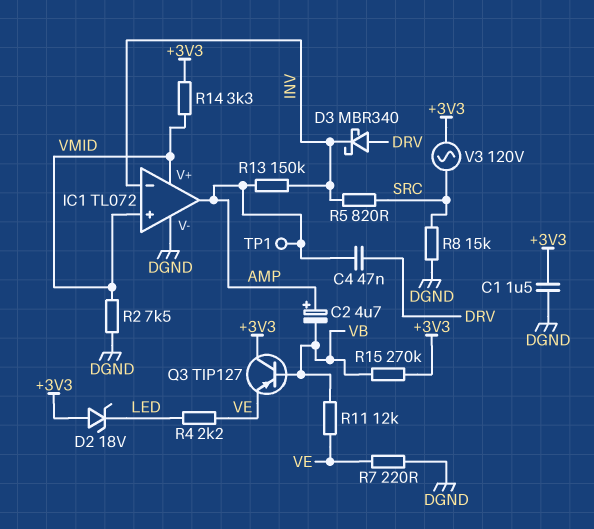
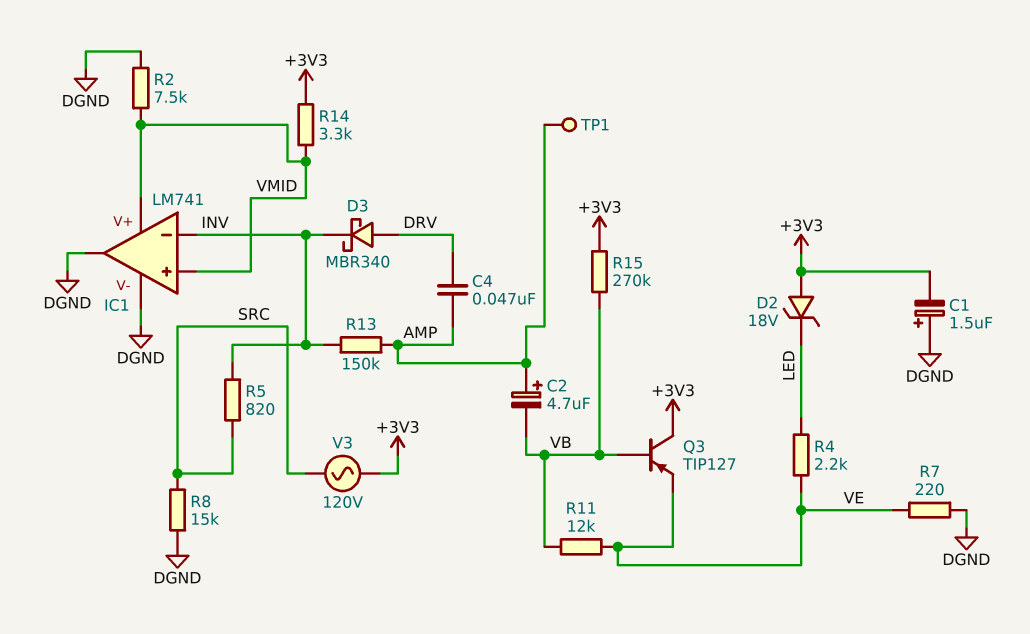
C1: 1.5uF (+3V3, DGND) -> 1.5uF (plus DGND, minus +3V3)
IC1: TL072 -> LM741
IC1 pin out: AMP -> DGND

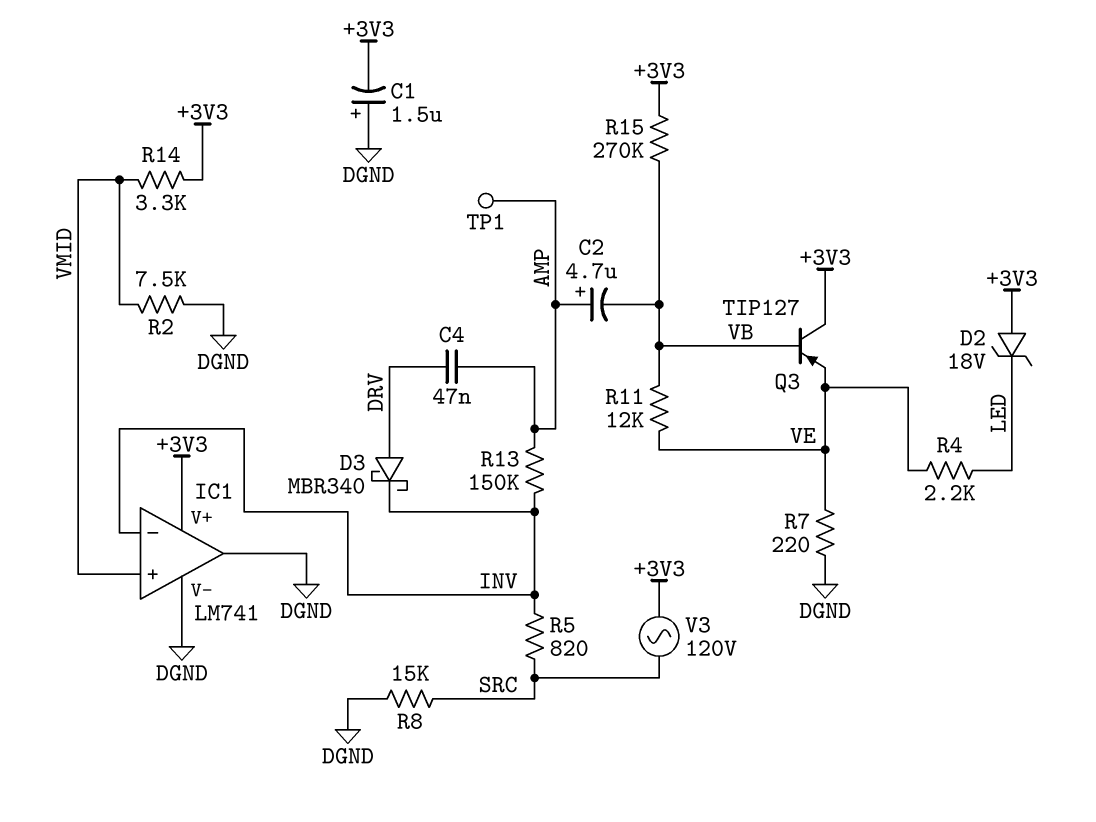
IC1 pin V+: VMID -> +3V3

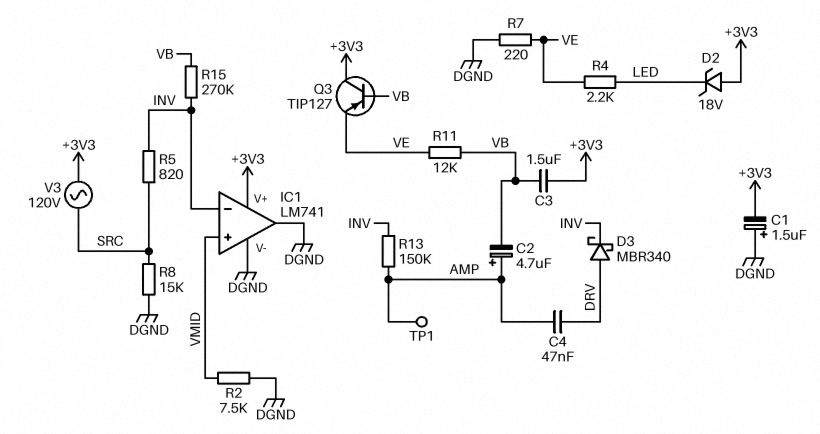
C3: none -> 1.5uF (+3V3, VB)
R14: 3.3k (+3V3, VMID) -> none
R15: 270k (+3V3, VB) -> 270k (INV, VB)

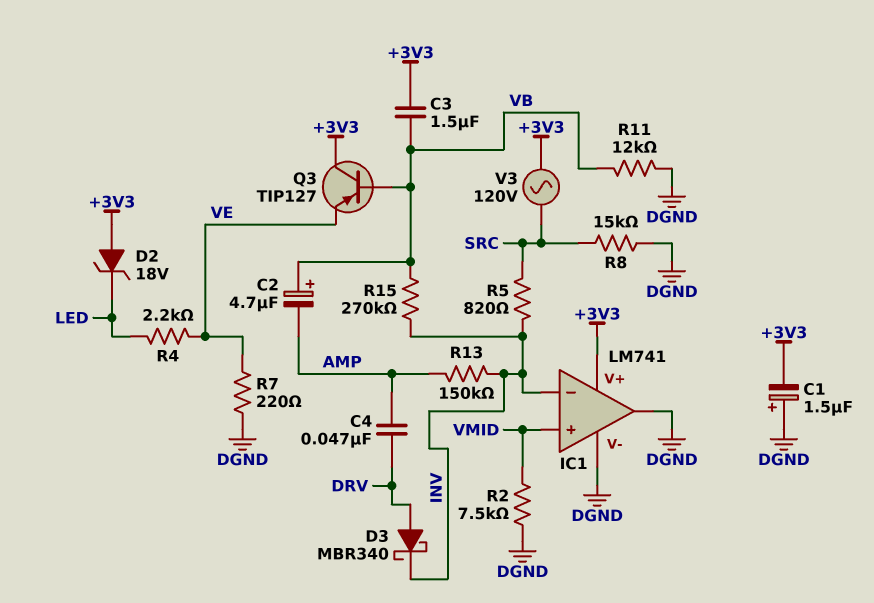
C2: 4.7uF (plus AMP, minus VB) -> 4.7uF (plus VB, minus AMP)
R11: 12k (VB, VE) -> 12k (DGND, VB)
TP1: test point (AMP) -> none

